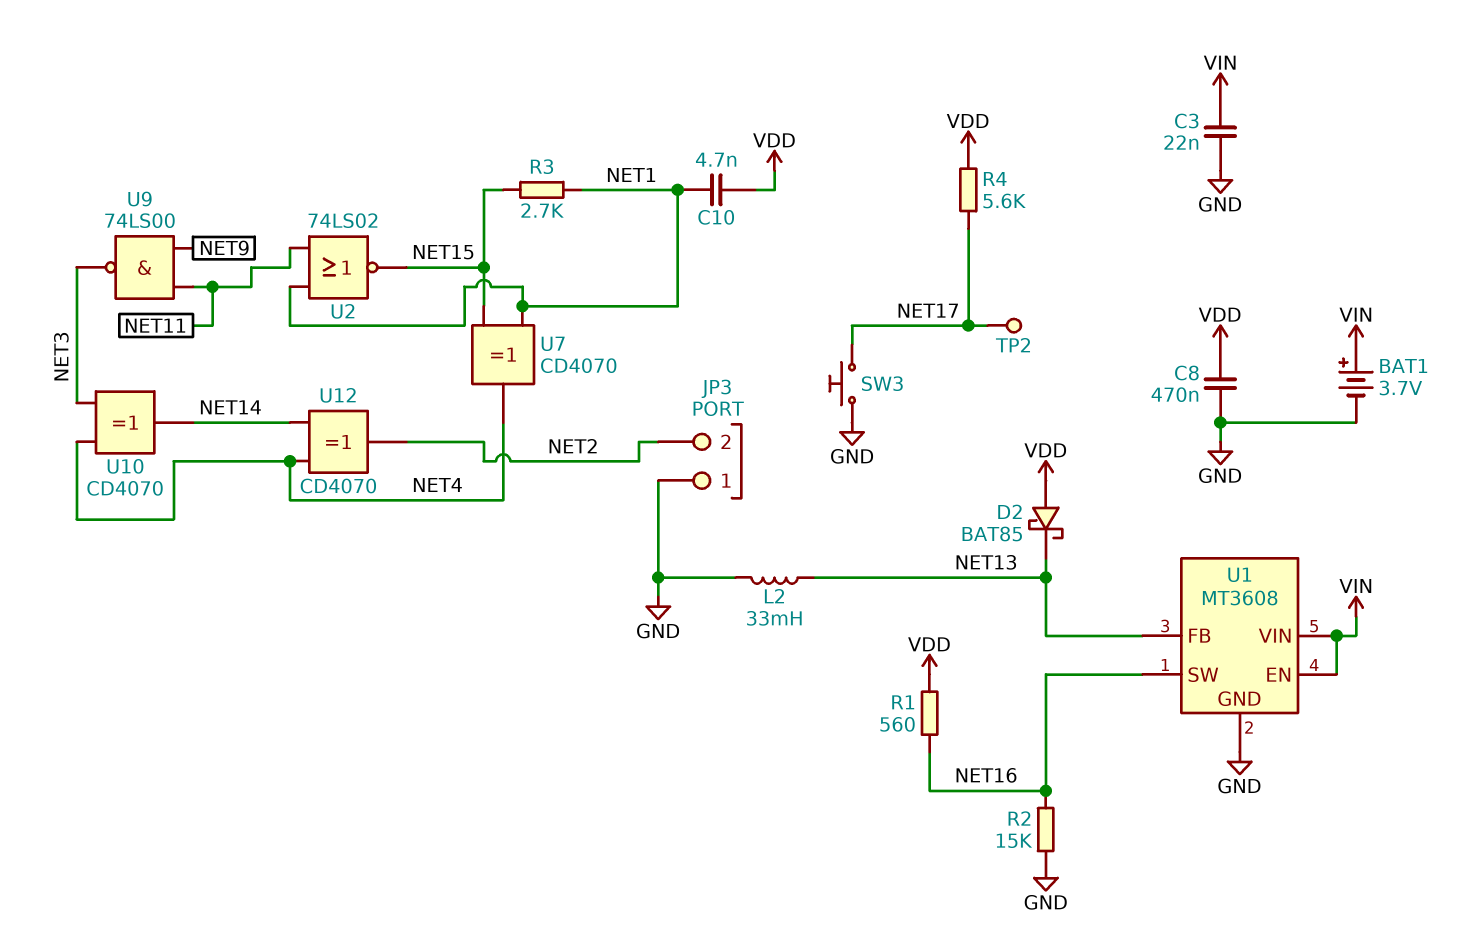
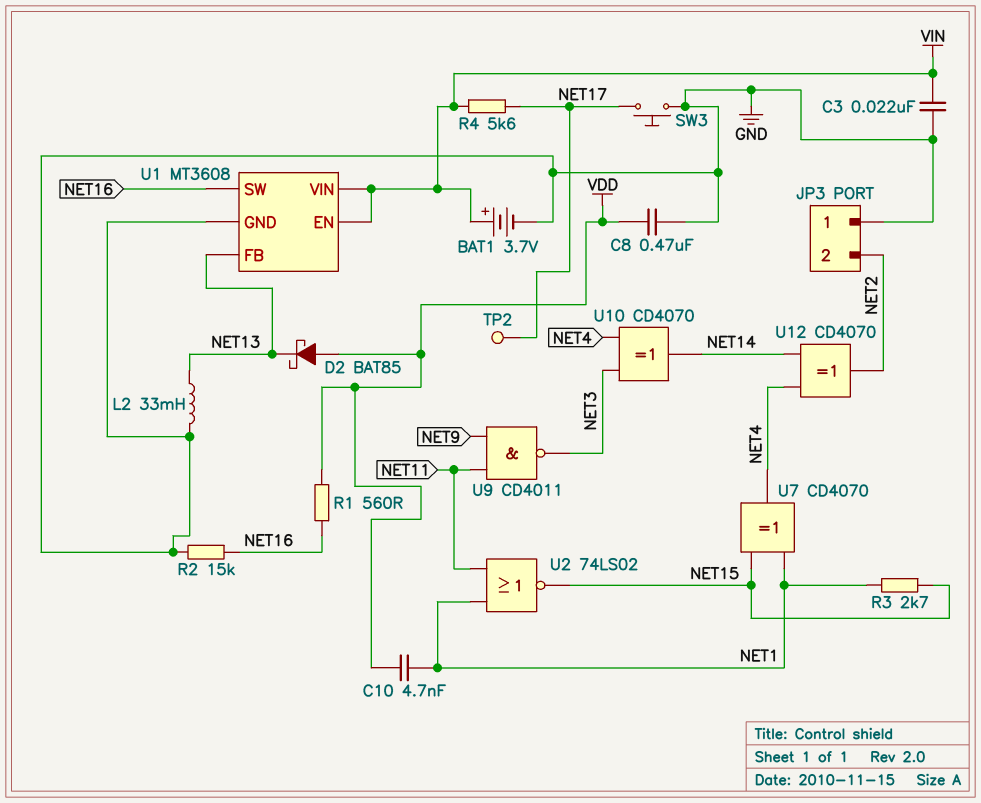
R4: 5.6k (NET17, VDD) -> 5.6k (NET17, VIN)
U9: NAND 74LS00 (in NET9, in NET11, out NET3) -> NAND CD4011 (in NET9, in NET11, out NET3)

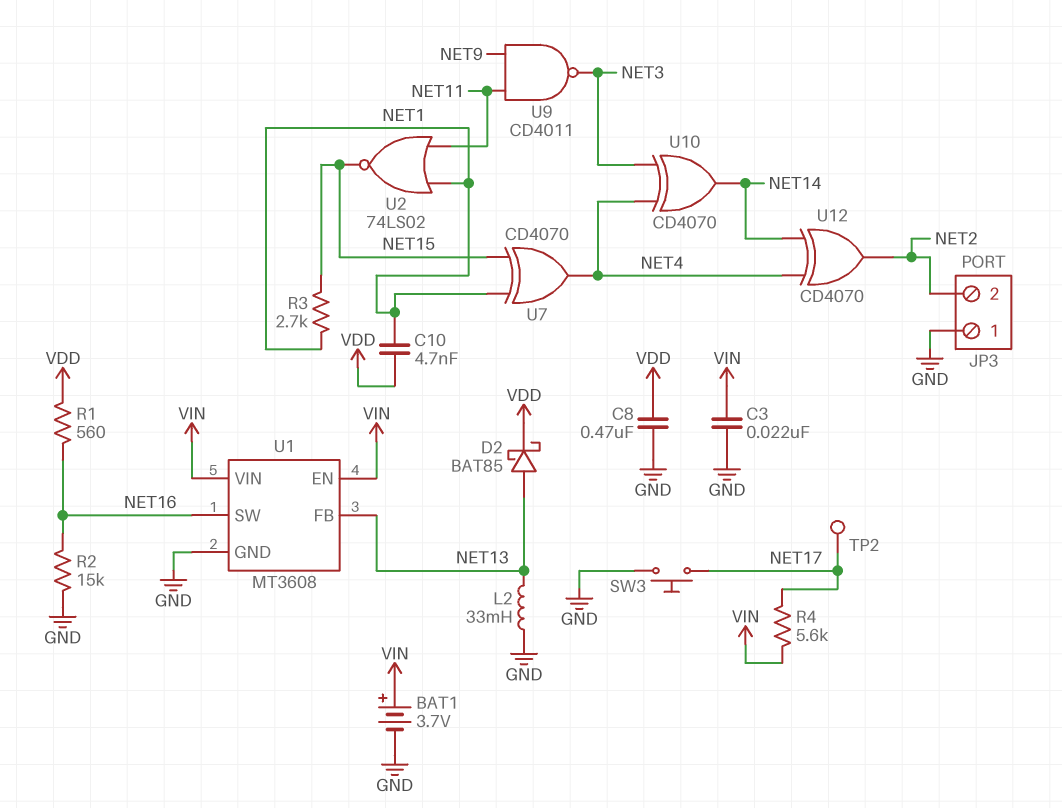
D2: schottky BAT85 (A VDD, K NET13) -> schottky BAT85 (A NET13, K VDD)

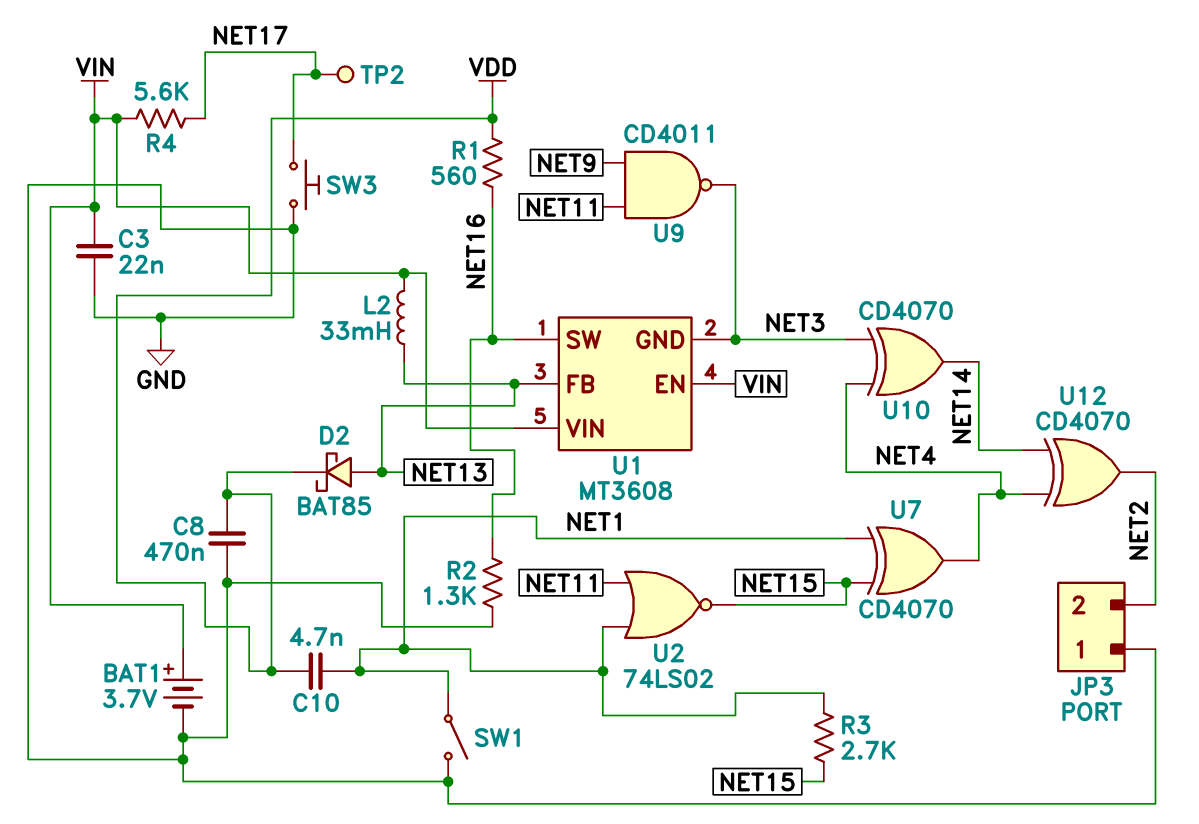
L2: 33mH (GND, NET13) -> 33mH (NET13, VIN)
R2: 15k (GND, NET16) -> 1.3k (GND, NET16)
SW1: none -> switch (GND, NET1)
U1 pin GND: GND -> NET3

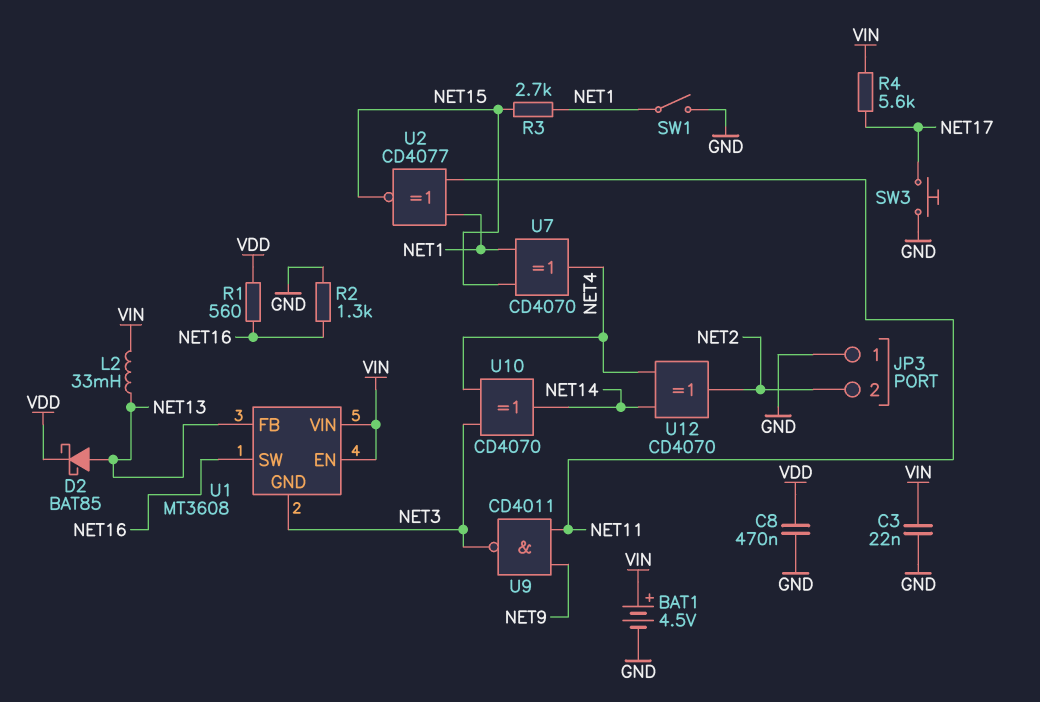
BAT1: 3.7V (plus VIN, minus GND) -> 4.5V (plus VIN, minus GND)
C10: 4.7nF (NET1, VDD) -> none
TP2: test point (NET17) -> none
U2: NOR 74LS02 (in NET1, in NET11, out NET15) -> XNOR CD4077 (in NET1, in NET11, out NET15)

